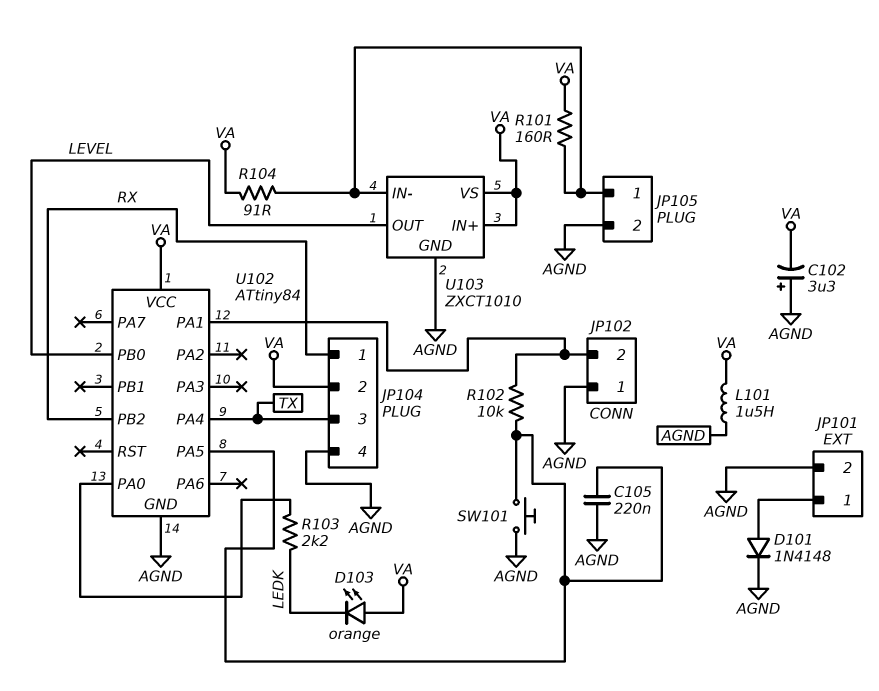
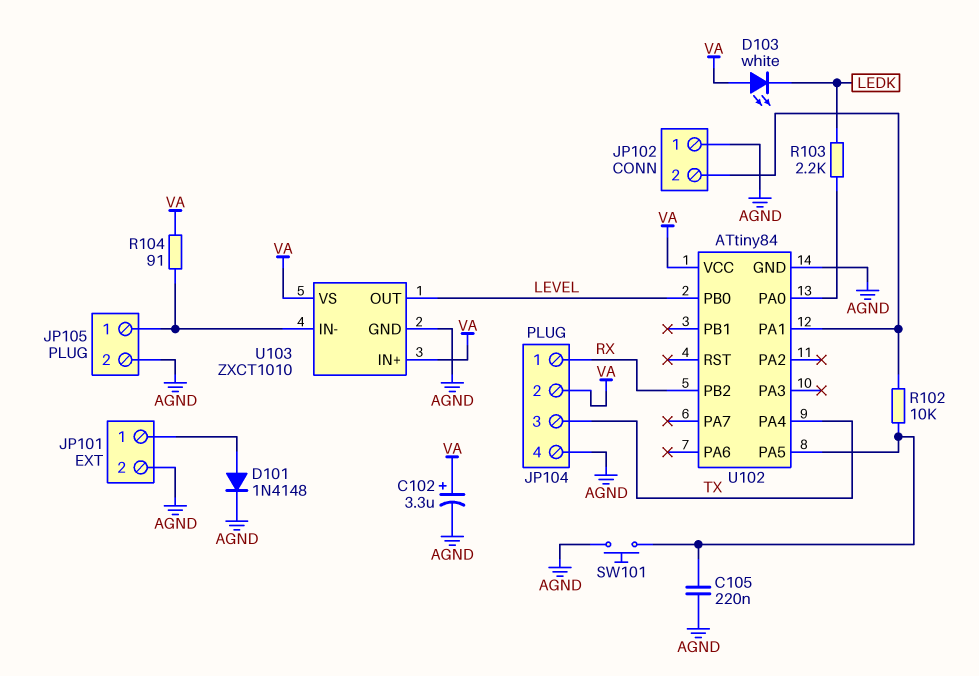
C102: 3.3uF (plus AGND, minus VA) -> 3.3uF (plus VA, minus AGND)
D103: LED orange (A VA, K LEDK) -> LED white (A VA, K LEDK)
L101: 1.5uH (AGND, VA) -> none
R101: 160 (JP105/1, VA) -> none

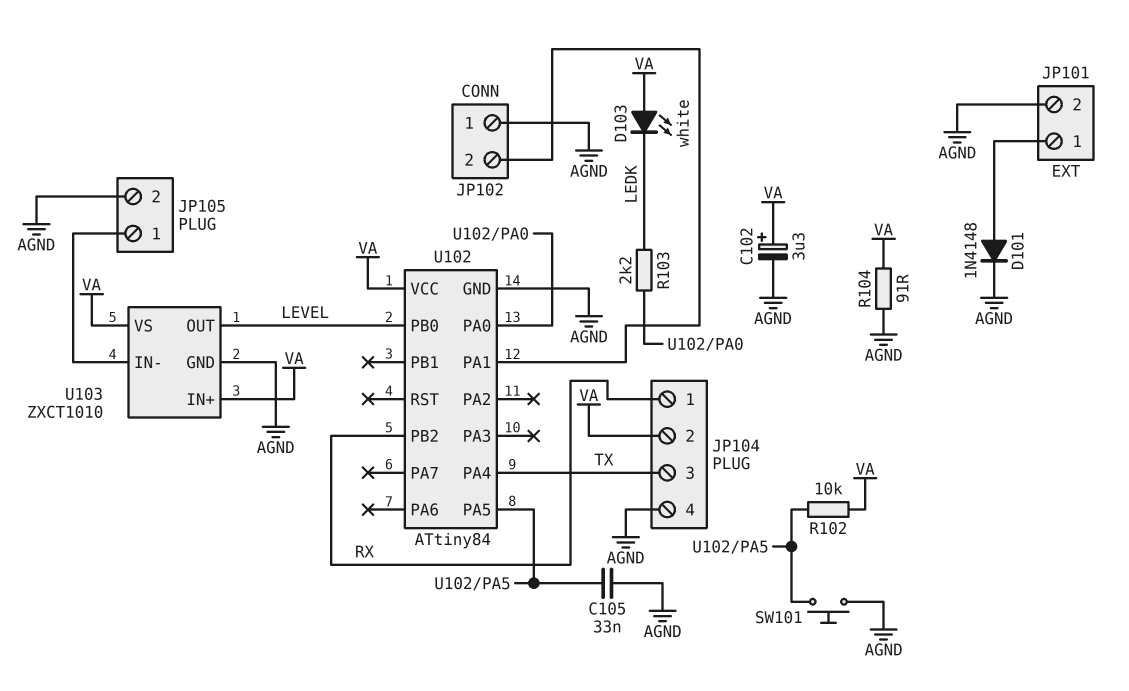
C105: 220nF (AGND, U102/PA5) -> 33nF (AGND, U102/PA5)
R102: 10k (JP102/2, U102/PA5) -> 10k (U102/PA5, VA)
R104: 91 (JP105/1, VA) -> 91 (AGND, VA)

